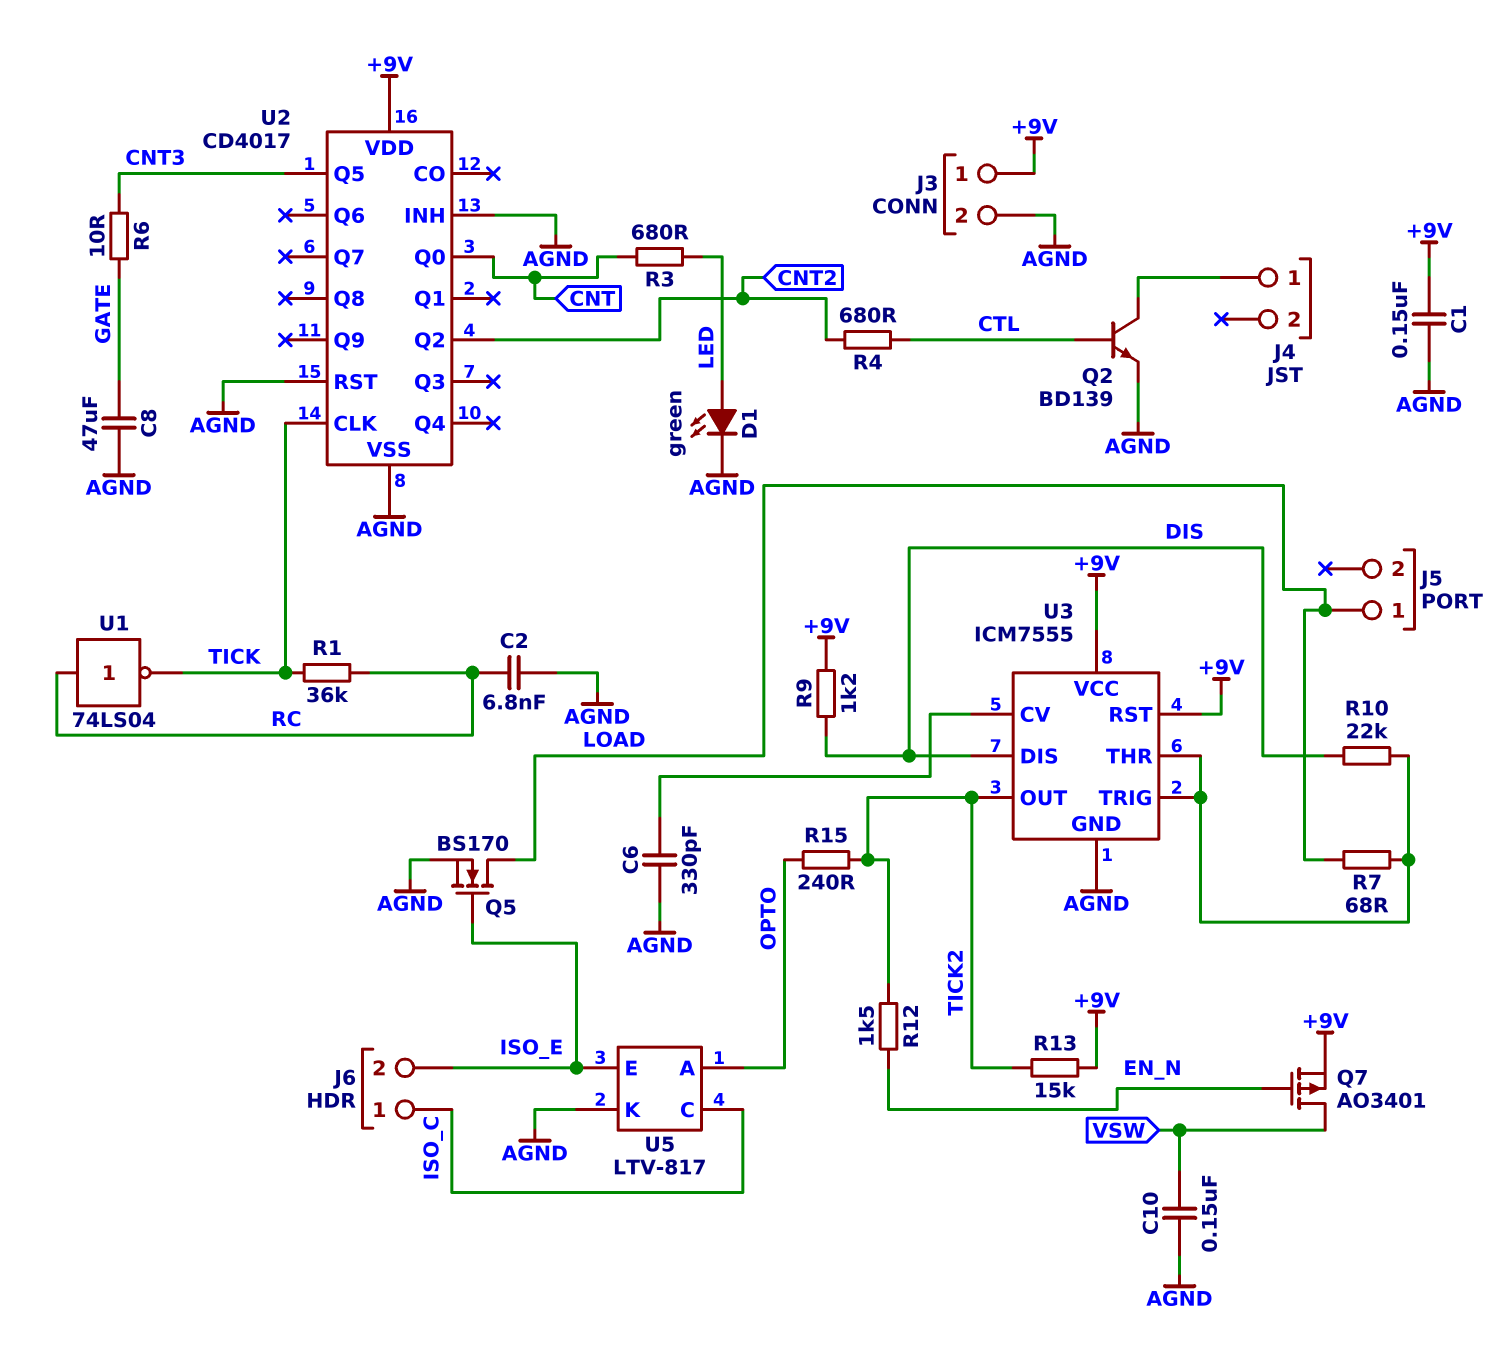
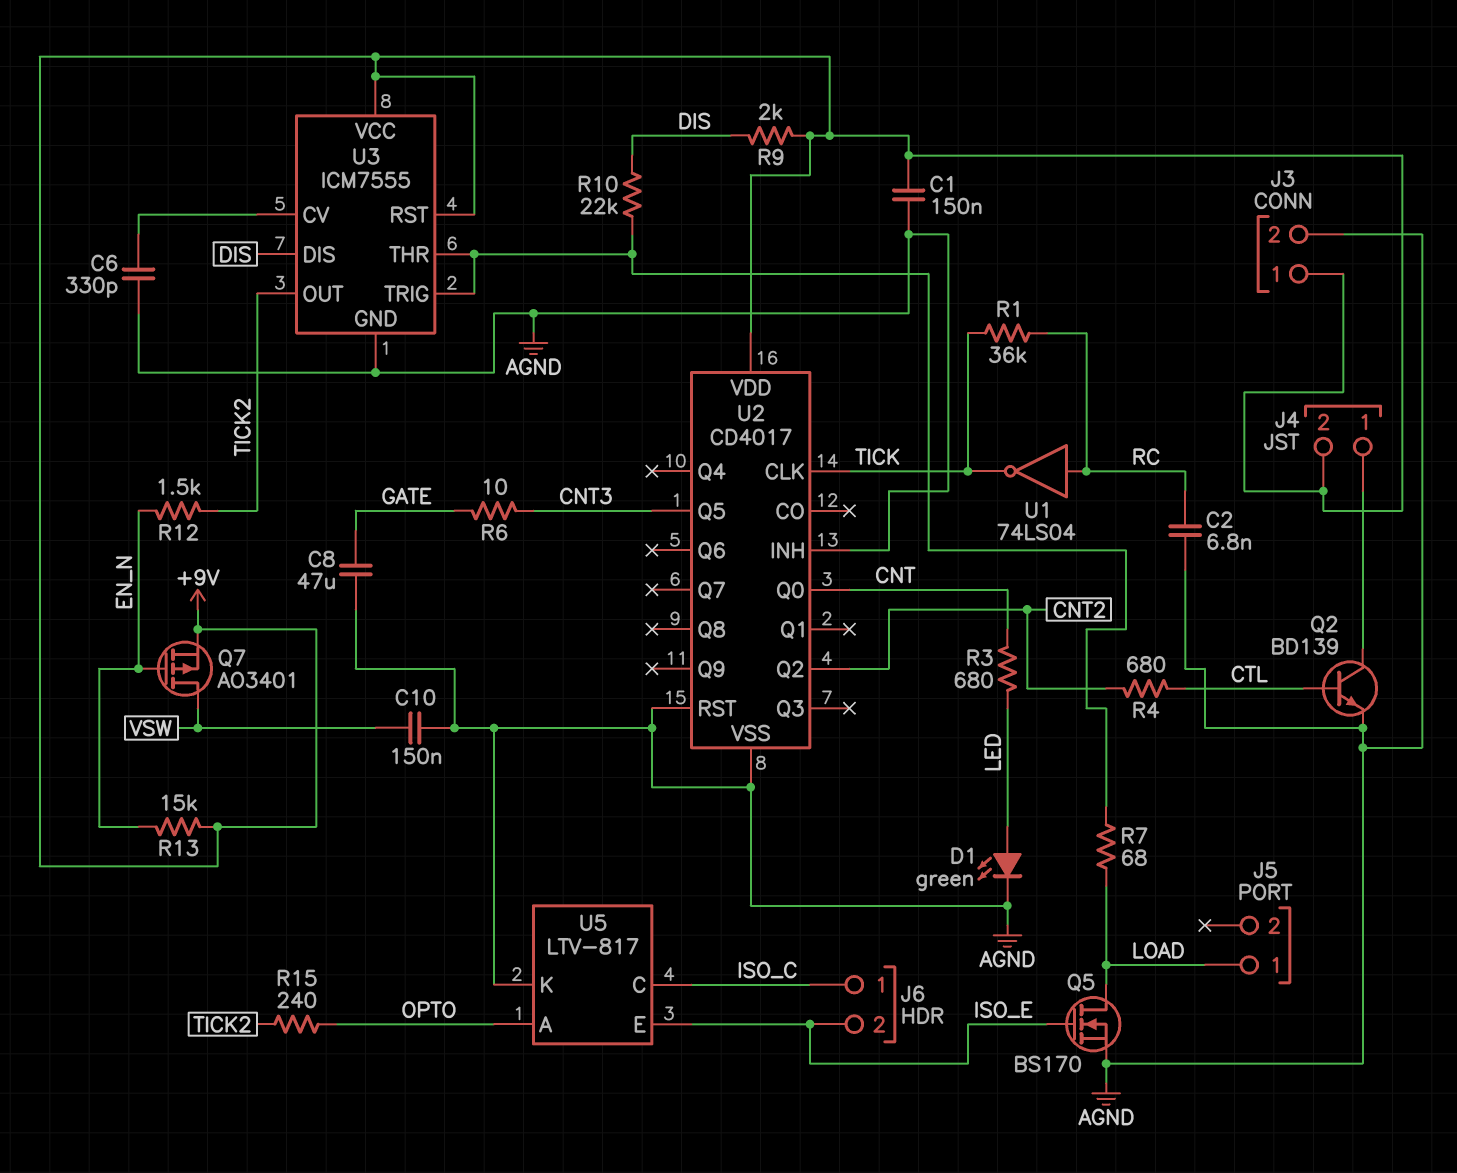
J4 pin 2: none -> +9V
R9: 1.2k (+9V, DIS) -> 2k (+9V, DIS)
R13: 15k (+9V, TICK2) -> 15k (+9V, EN_N)

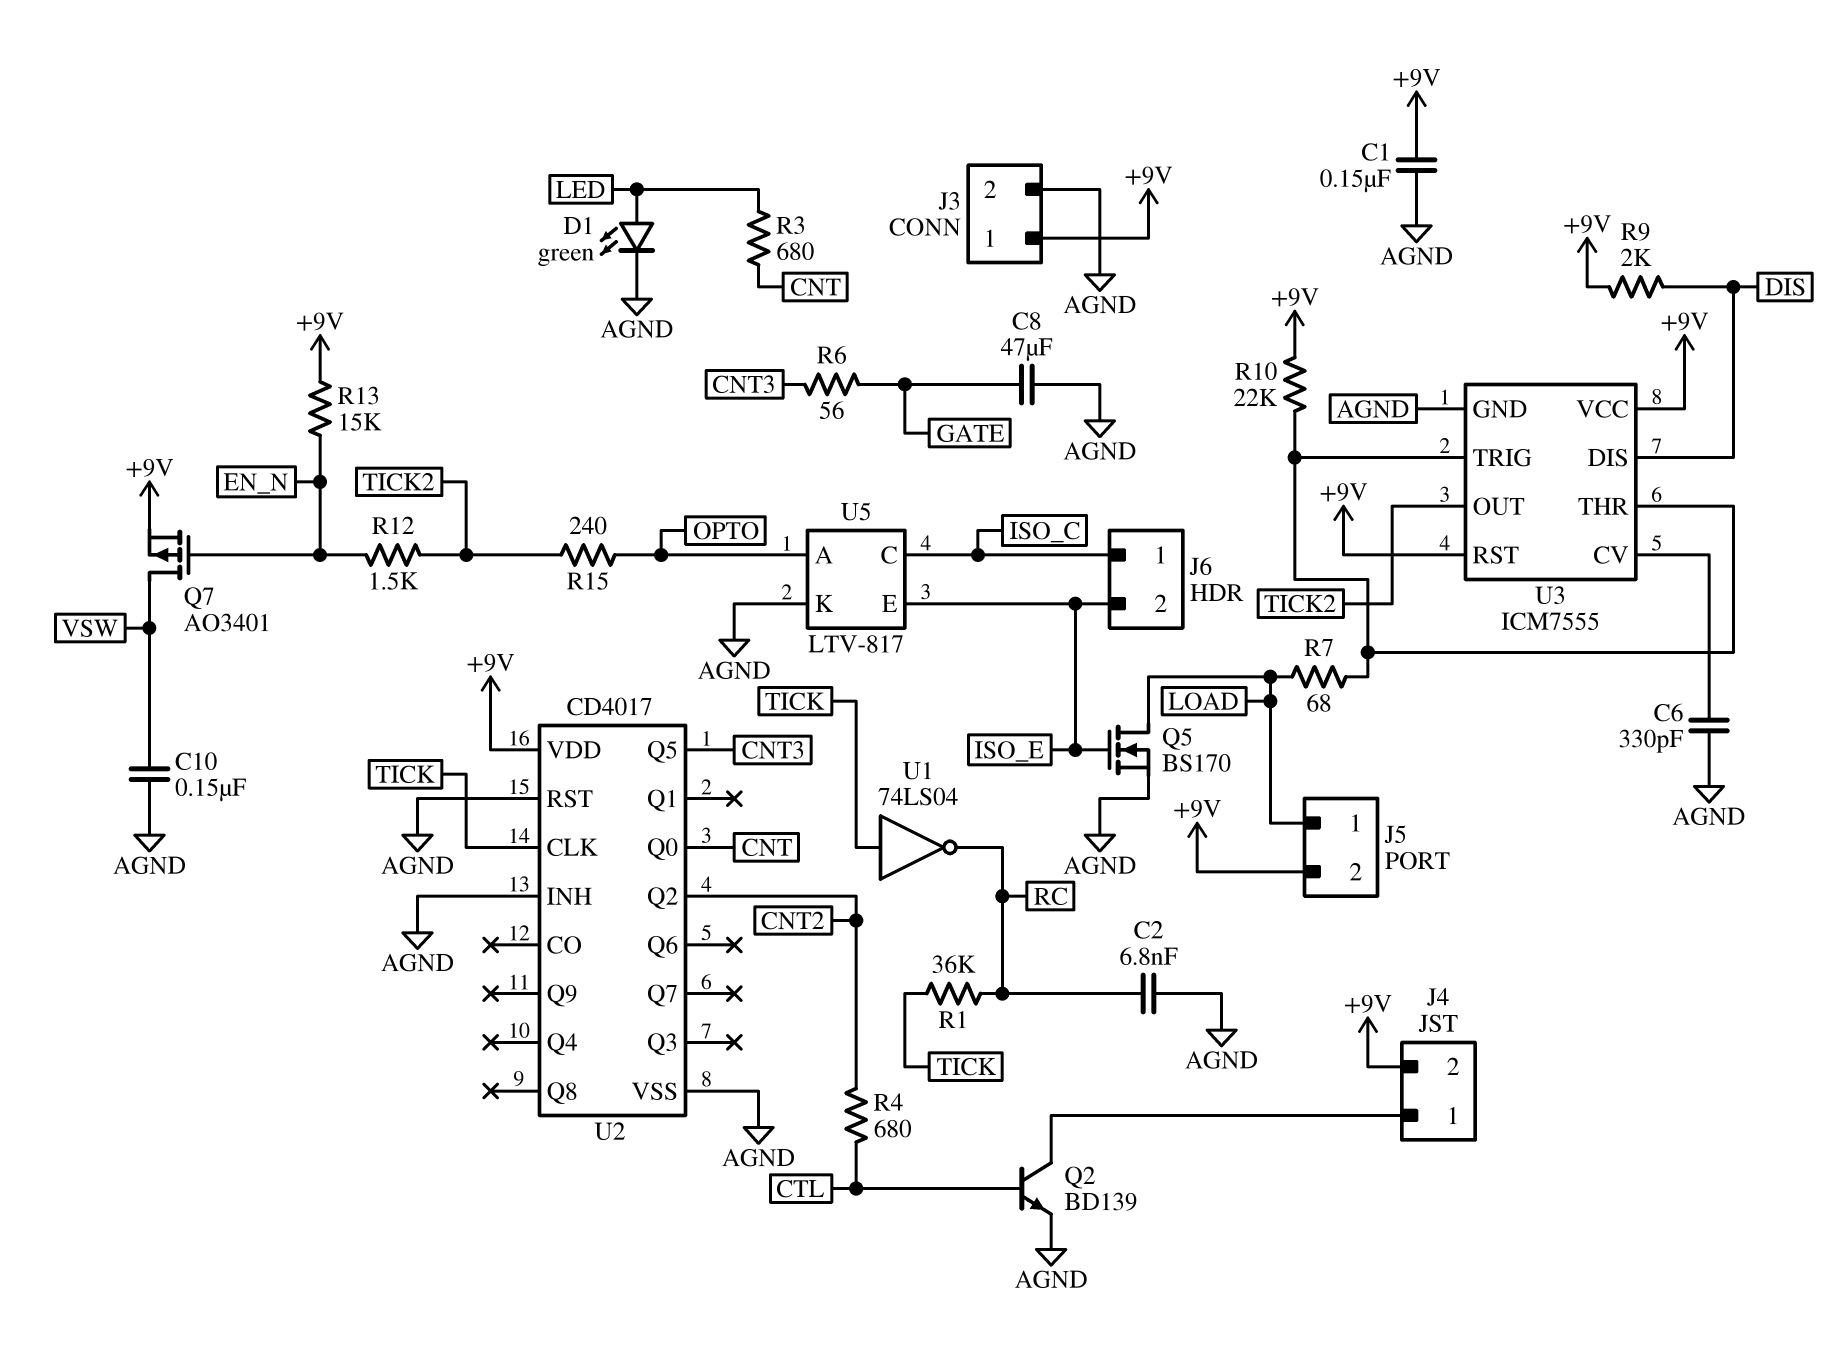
J5 pin 2: none -> +9V
R6: 10 (CNT3, GATE) -> 56 (CNT3, GATE)
R10: 22k (DIS, U3/THR) -> 22k (+9V, U3/THR)
U1: NOT 74LS04 (in RC, out TICK) -> NOT 74LS04 (in TICK, out RC)

